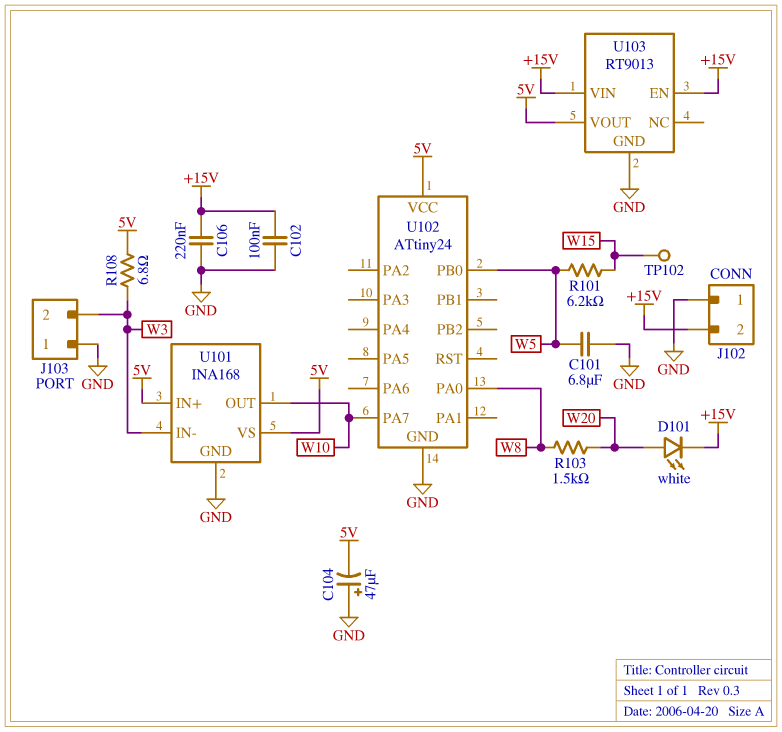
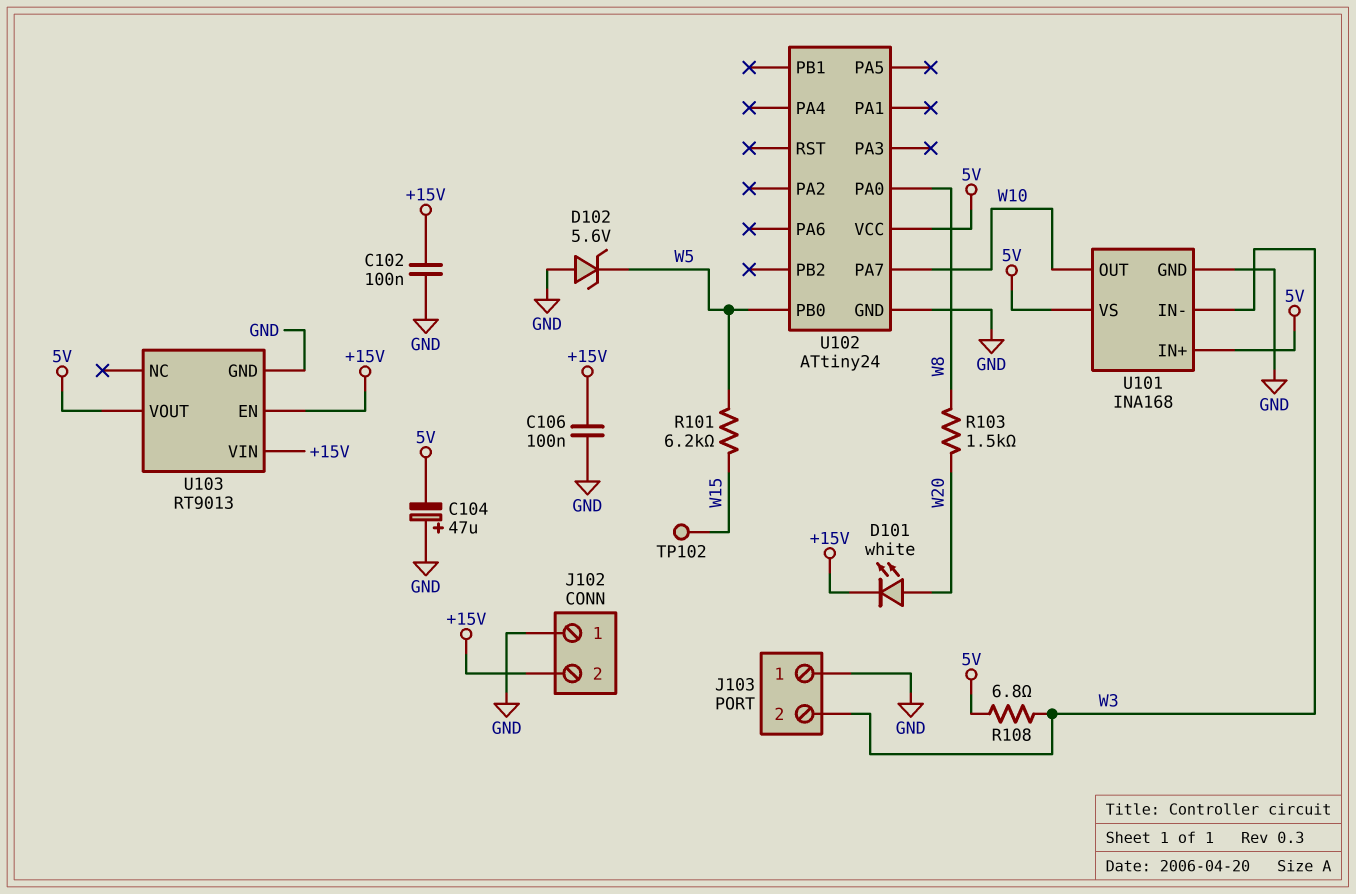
C101: 6.8uF (GND, W5) -> none
C106: 220nF (+15V, GND) -> 100nF (+15V, GND)
D102: none -> zener 5.6V (A GND, K W5)

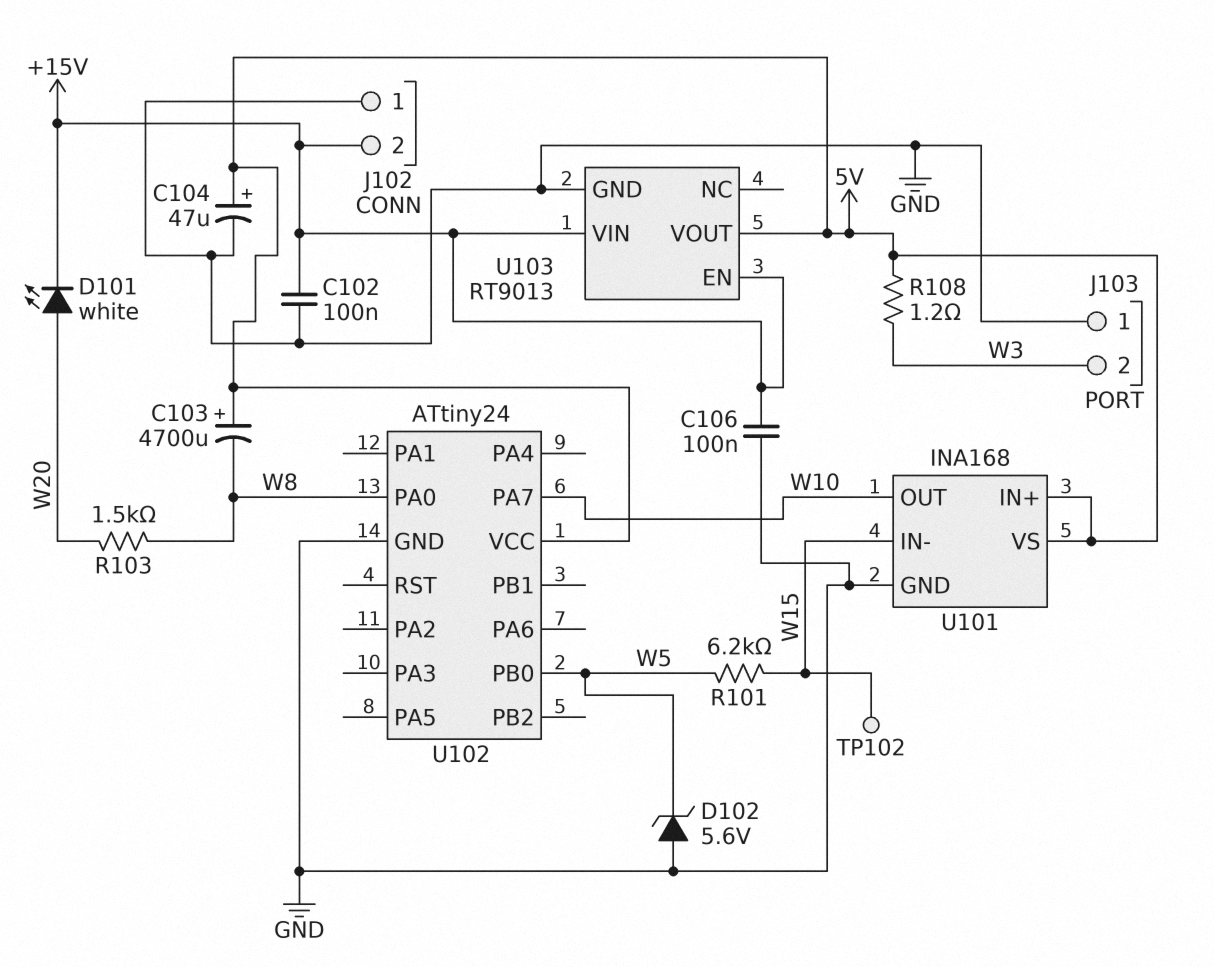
C103: none -> 4700uF (plus 5V, minus W8)
C104: 47uF (plus GND, minus 5V) -> 47uF (plus 5V, minus GND)
R108: 6.8 (5V, W3) -> 1.2 (5V, W3)
U101 pin IN-: W3 -> W15

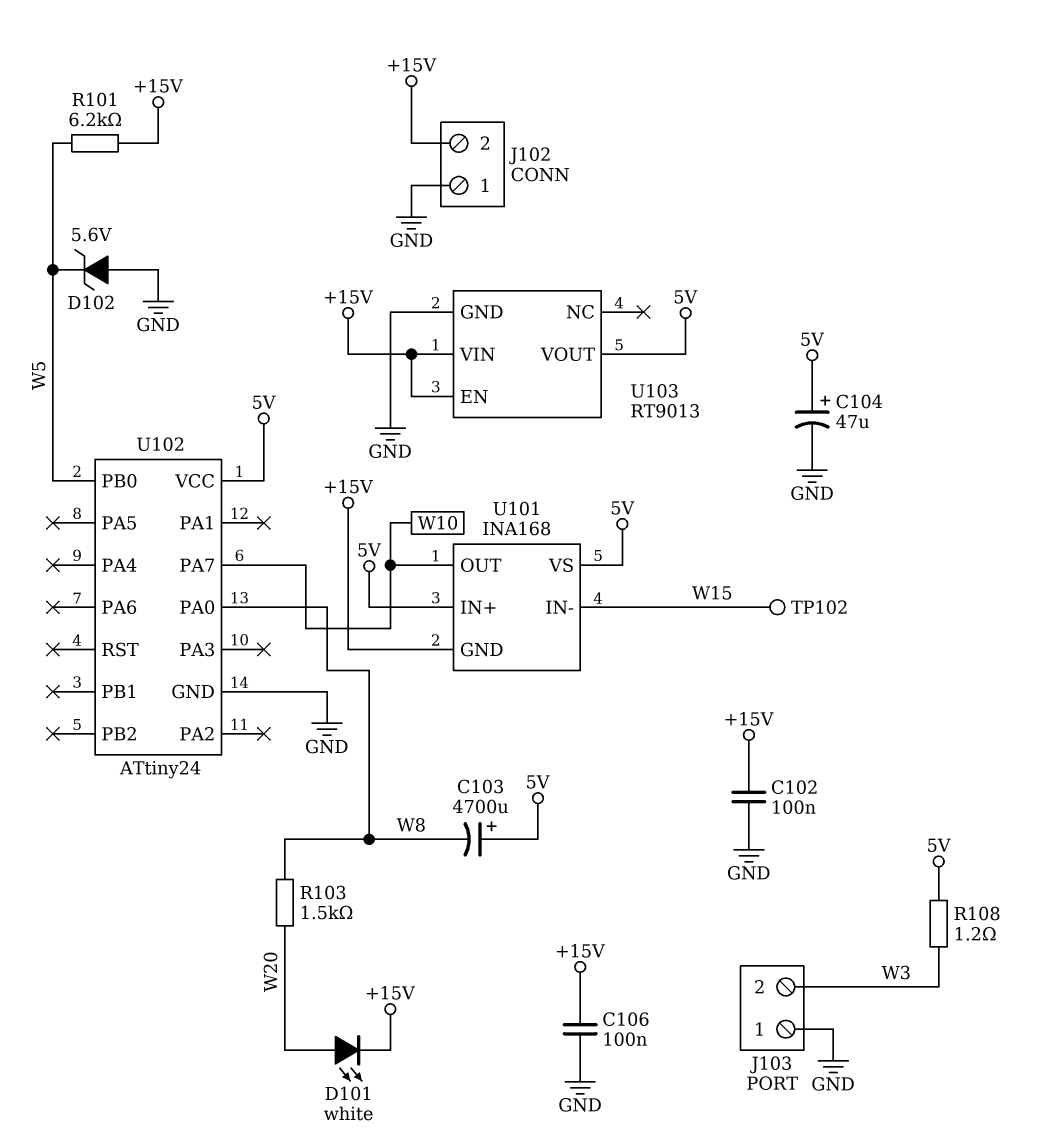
R101: 6.2k (W5, W15) -> 6.2k (+15V, W5)
U101 pin GND: GND -> +15V

